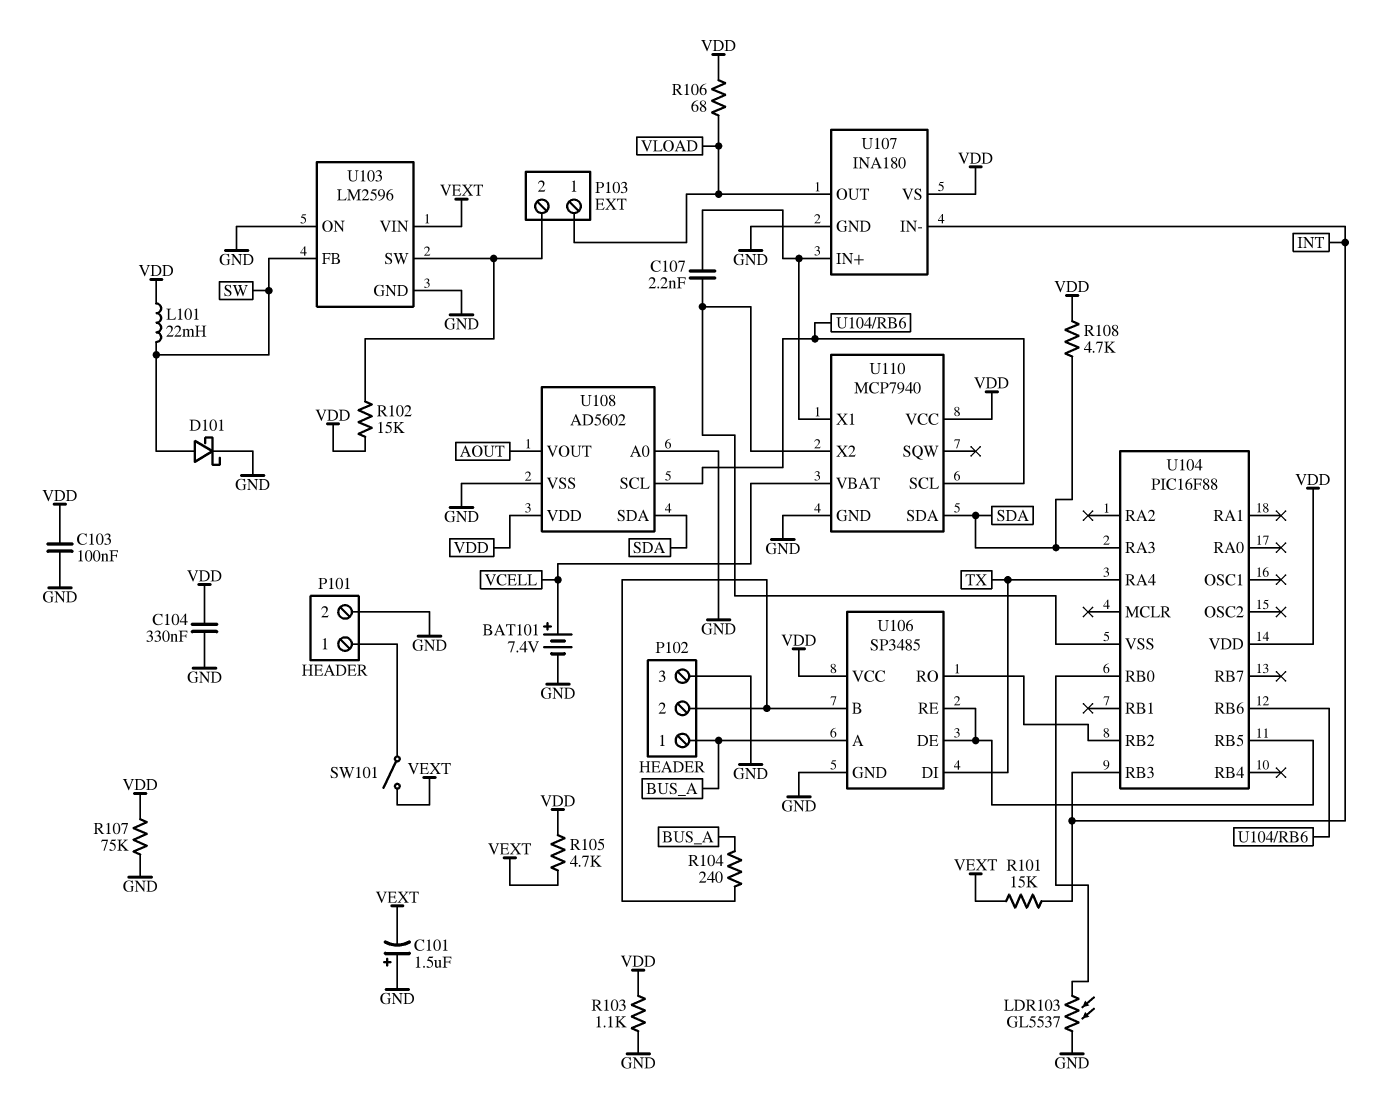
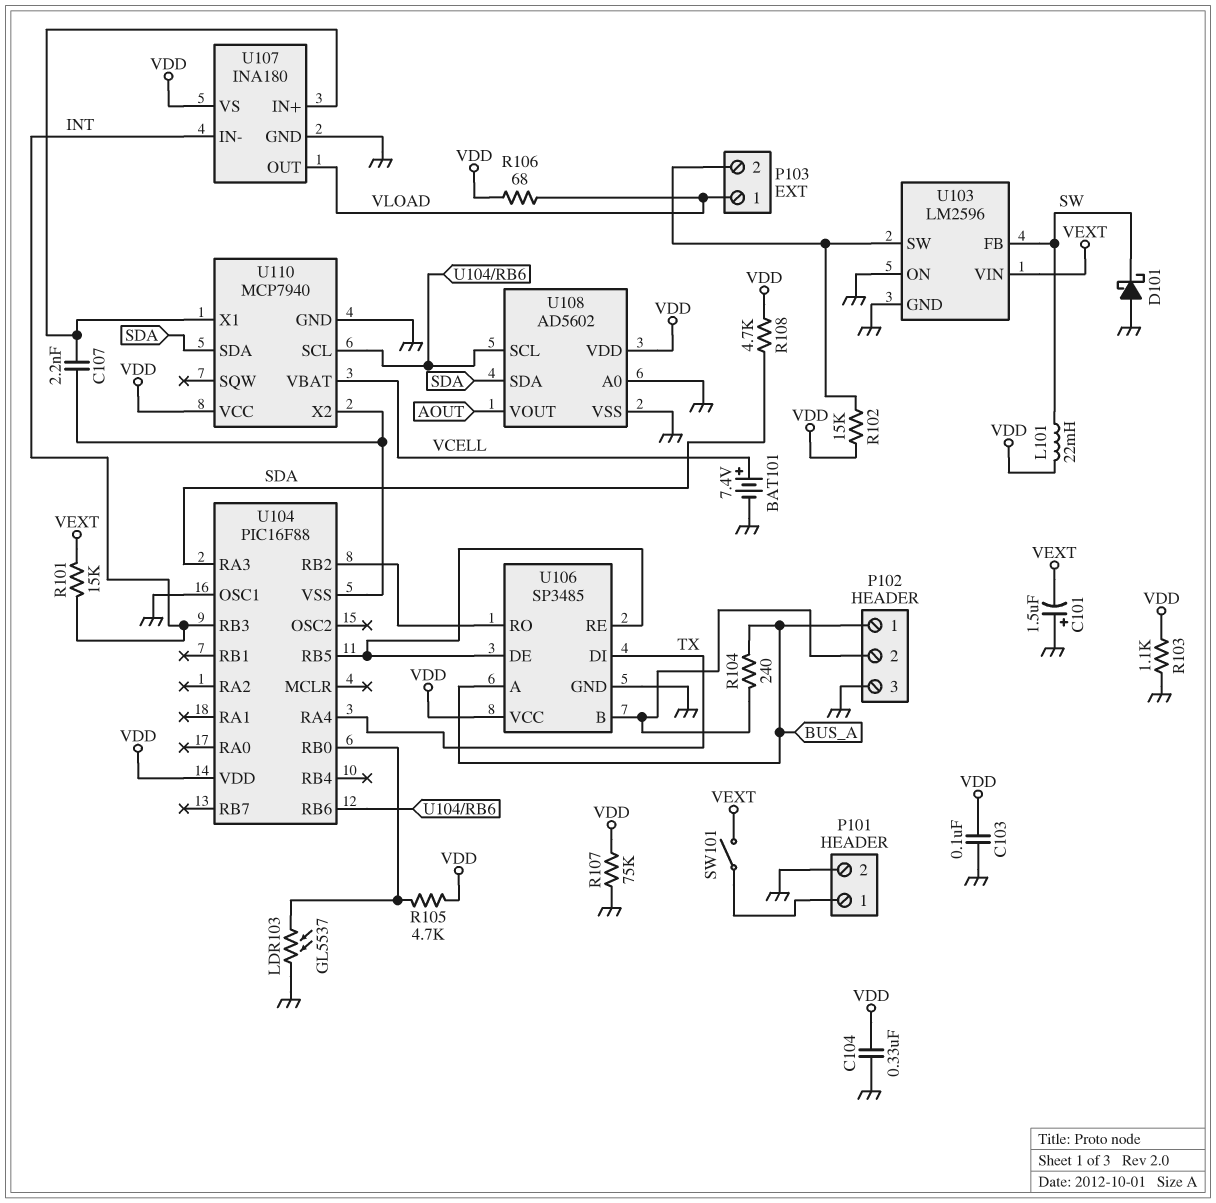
D101: schottky (A SW, K GND) -> schottky (A GND, K SW)
R105: 4.7k (VDD, VEXT) -> 4.7k (U104/RB0, VDD)
U104 pin OSC1: none -> GND

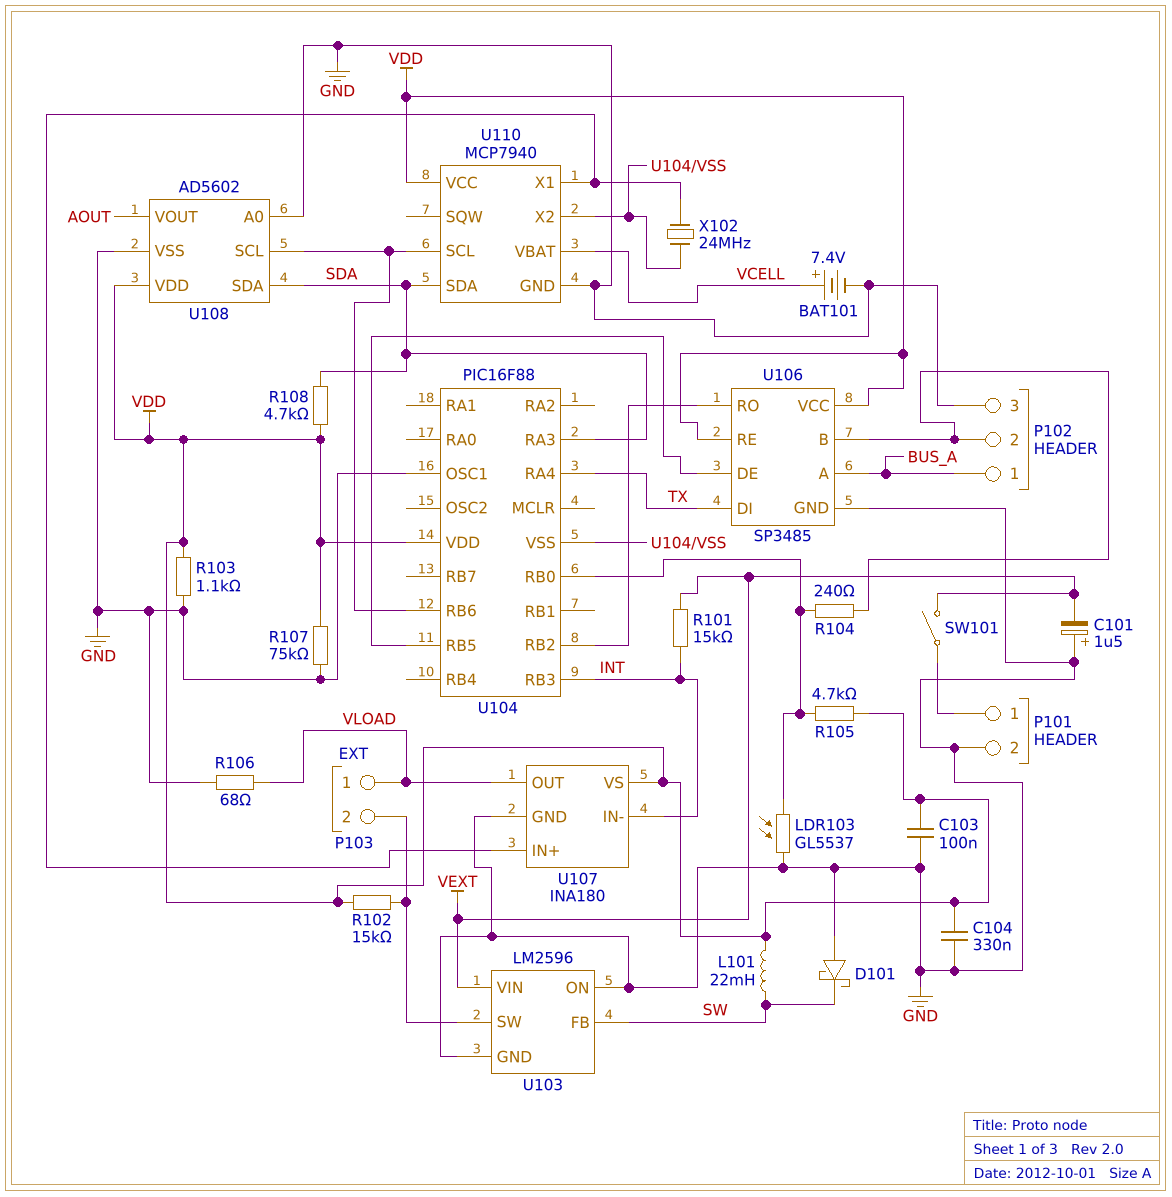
C107: 2.2nF (U104/VSS, U107/IN+) -> none
R104: 240 (BUS_A, P102/2) -> 240 (P102/2, U104/RB0)
R106: 68 (VDD, VLOAD) -> 68 (GND, VLOAD)
U106 pin RE: U104/RB5 -> VDD
X102: none -> 24MHz (U104/VSS, U107/IN+)

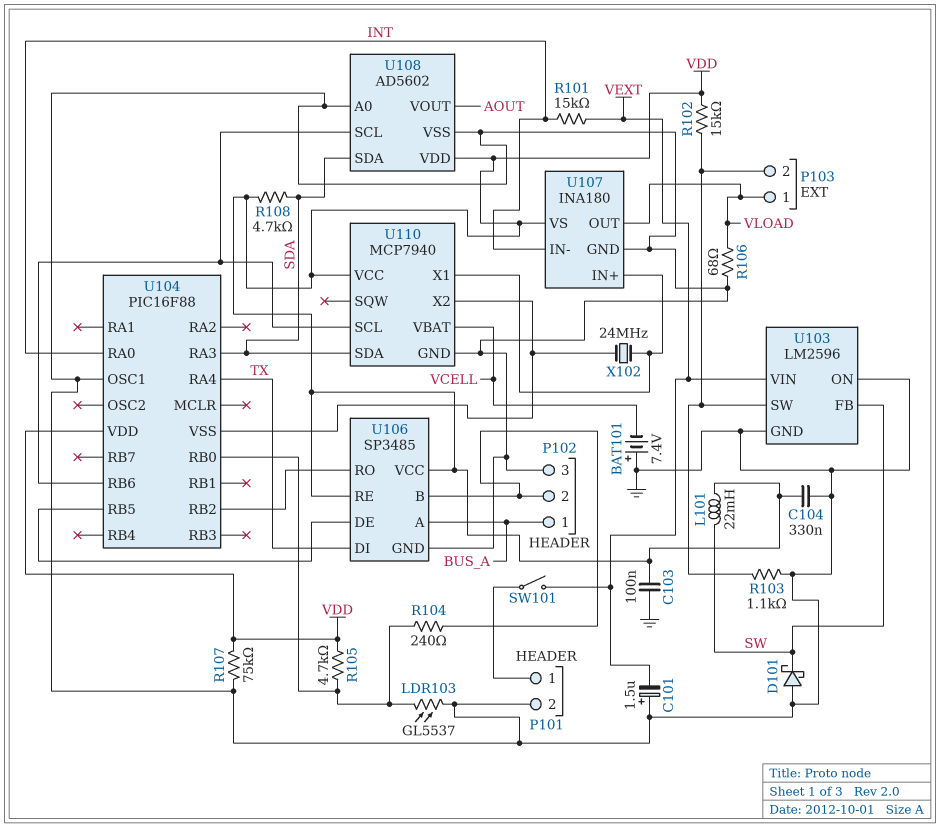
BAT101: 7.4V (plus VCELL, minus GND) -> 7.4V (plus GND, minus VCELL)
R103: 1.1k (GND, VDD) -> 1.1k (GND, P103/2)
U104 pin RA0: none -> INT
U104 pin RB3: INT -> none

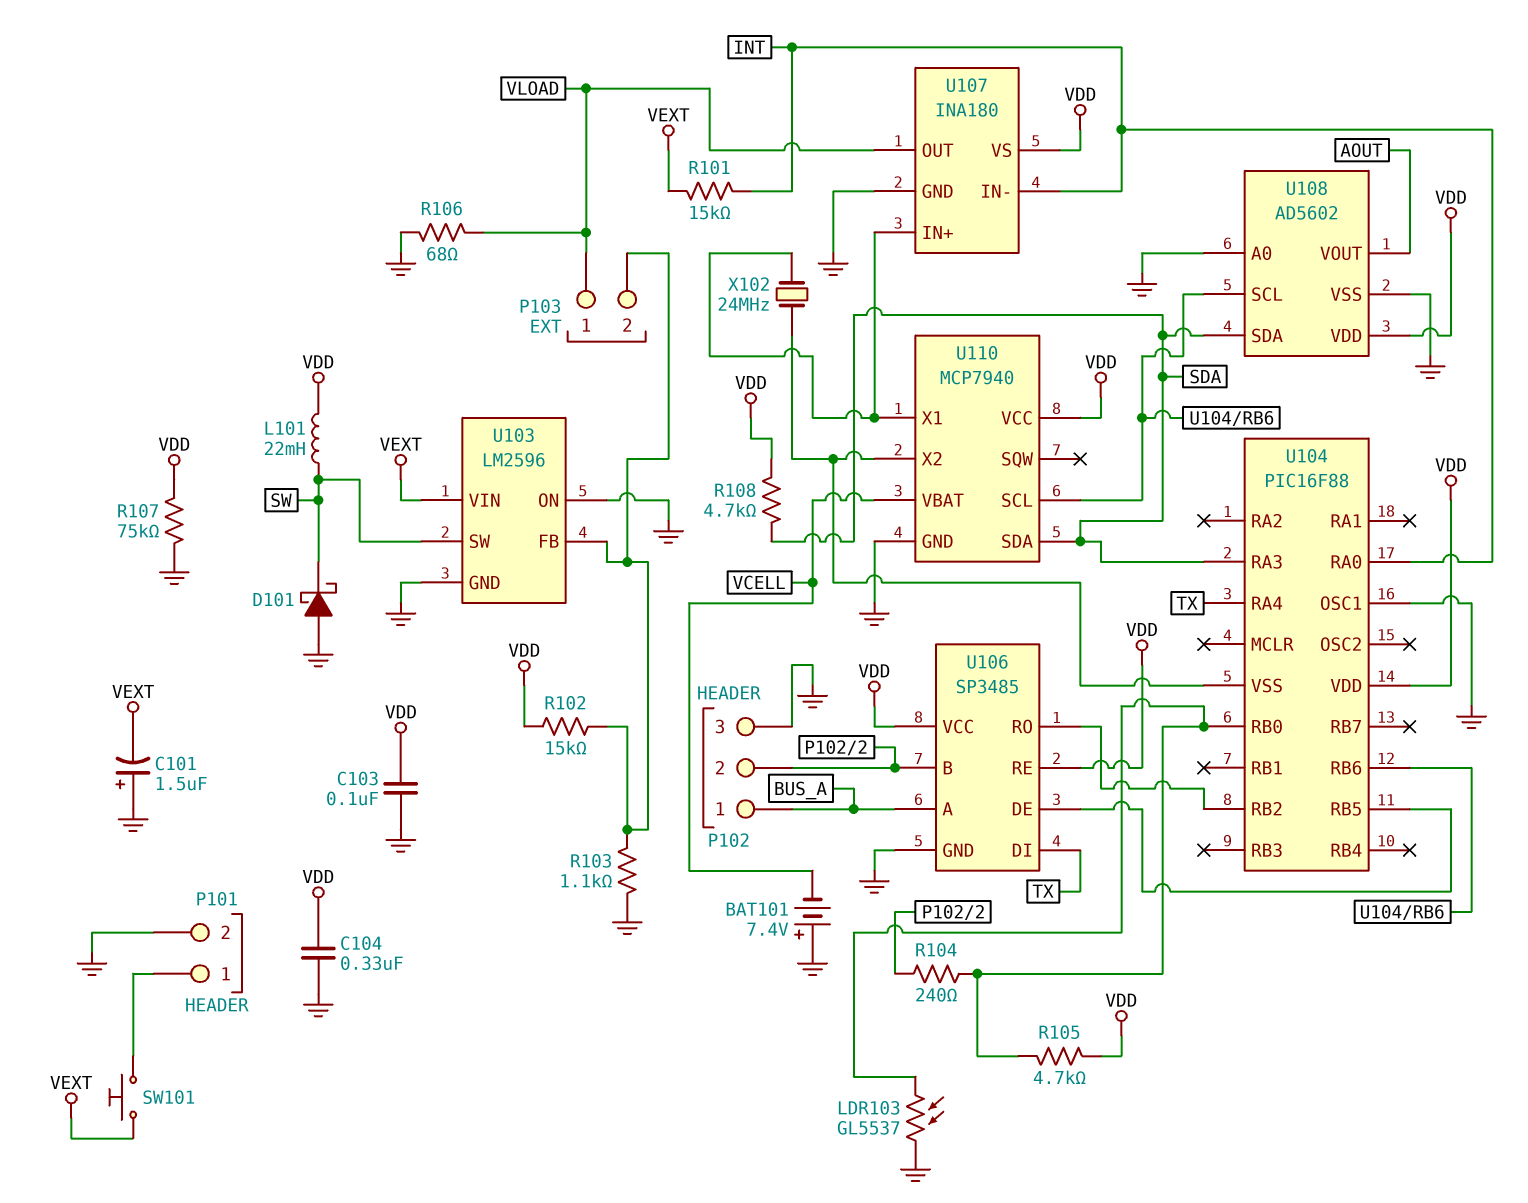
SW101: switch (P101/1, VEXT) -> button (P101/1, VEXT)
U103 pin FB: SW -> P103/2
U103 pin SW: P103/2 -> SW

